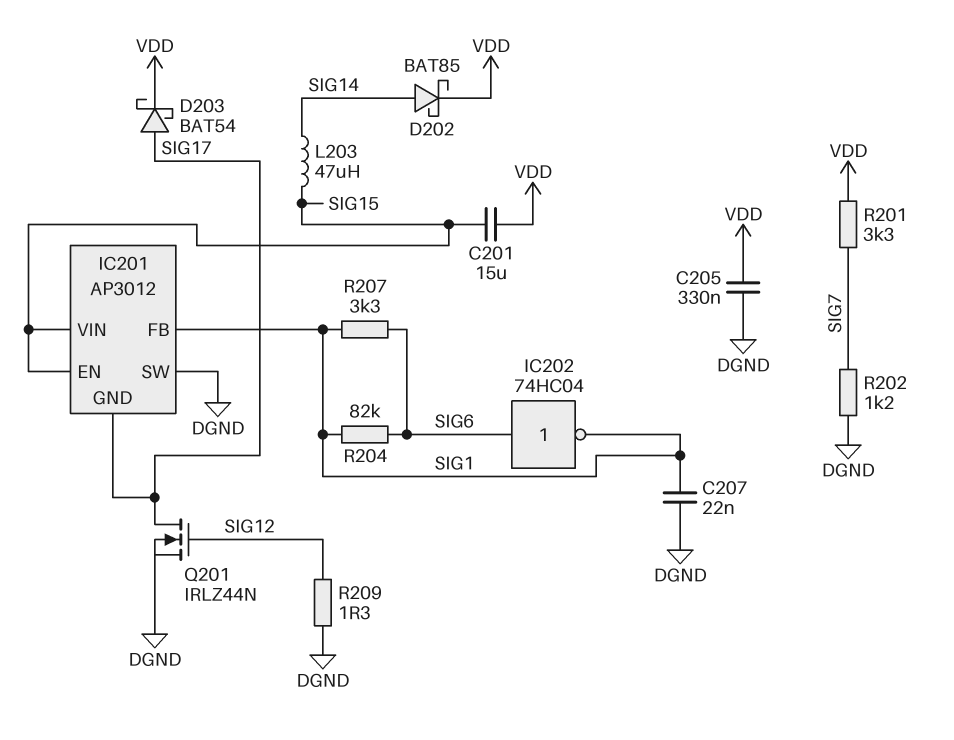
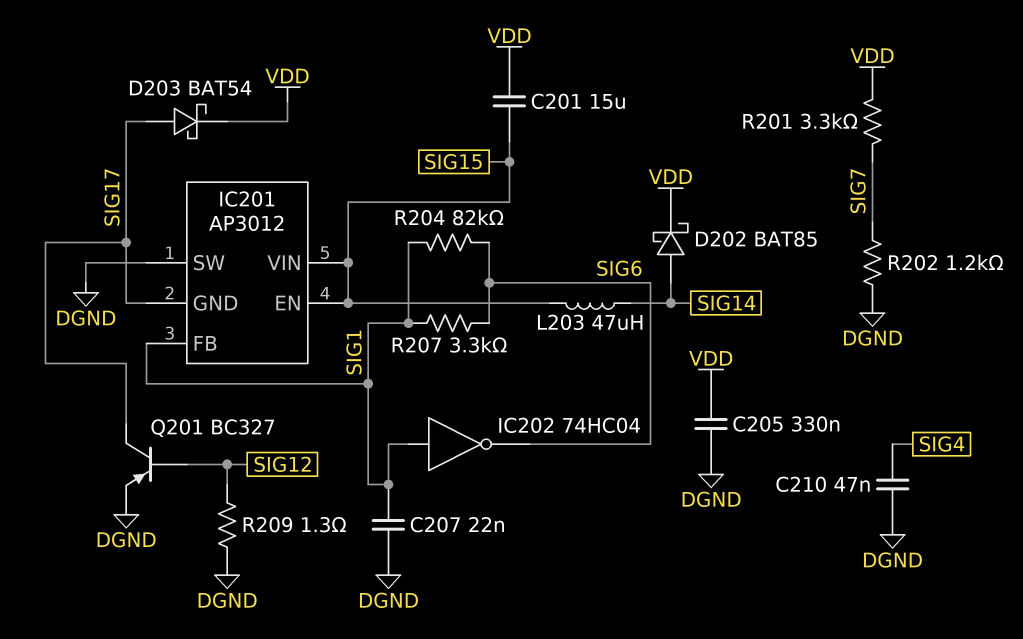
C210: none -> 47nF (DGND, SIG4)
IC202: NOT 74HC04 (in SIG6, out SIG1) -> NOT 74HC04 (in SIG1, out SIG6)
Q201: NMOS IRLZ44N (G SIG12, D SIG17, S DGND) -> PNP BC327 (B SIG12, C SIG17, E DGND)

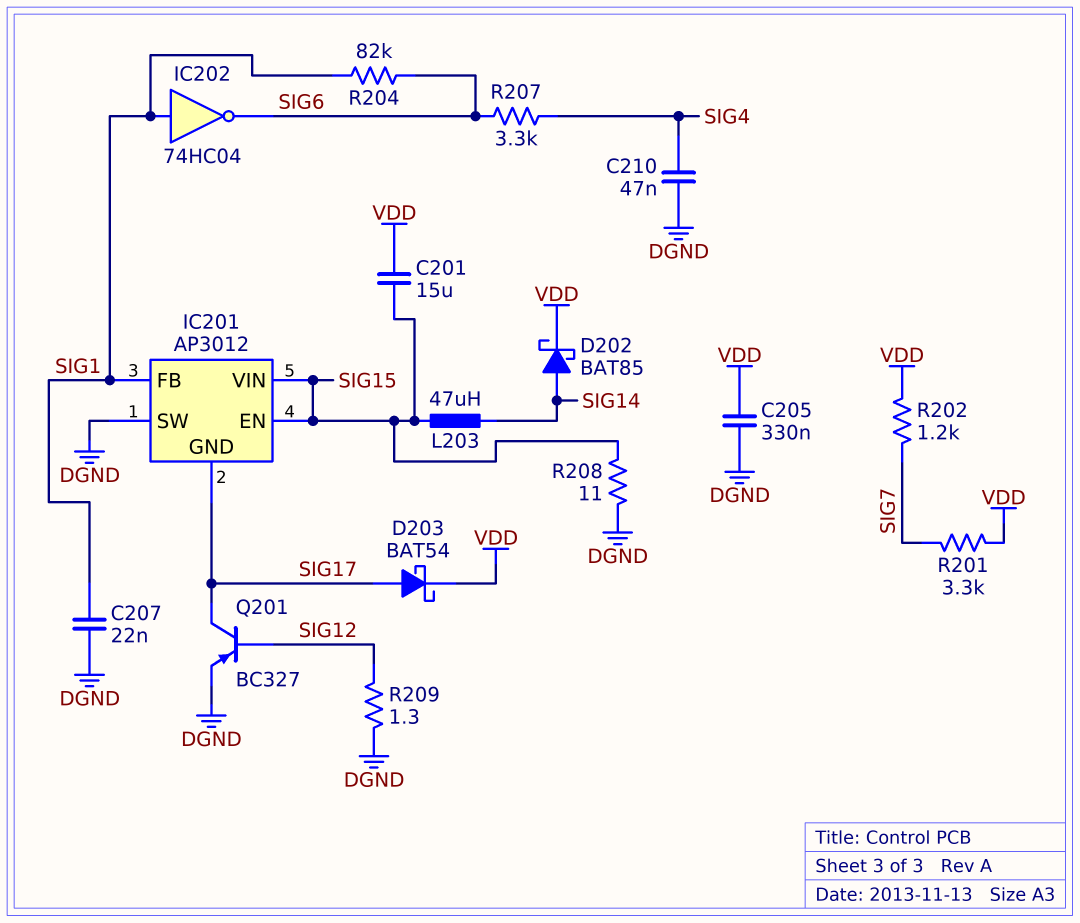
R202: 1.2k (DGND, SIG7) -> 1.2k (SIG7, VDD)
R207: 3.3k (SIG1, SIG6) -> 3.3k (SIG4, SIG6)
R208: none -> 11 (DGND, SIG15)

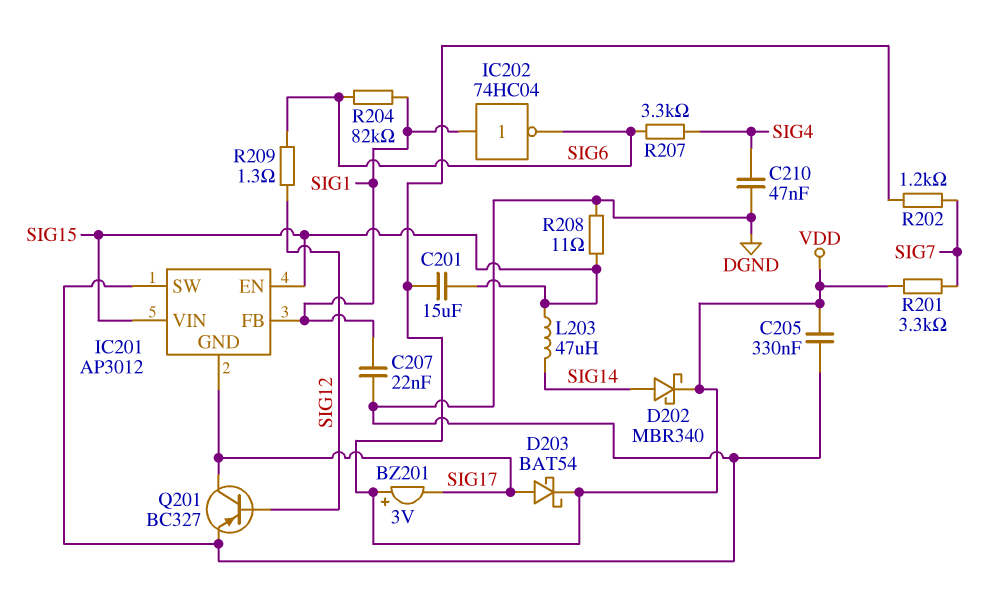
BZ201: none -> buzzer 3V (plus VDD, minus SIG17)
D202: schottky BAT85 (A SIG14, K VDD) -> schottky MBR340 (A SIG14, K VDD)
R209: 1.3 (DGND, SIG12) -> 1.3 (SIG6, SIG12)

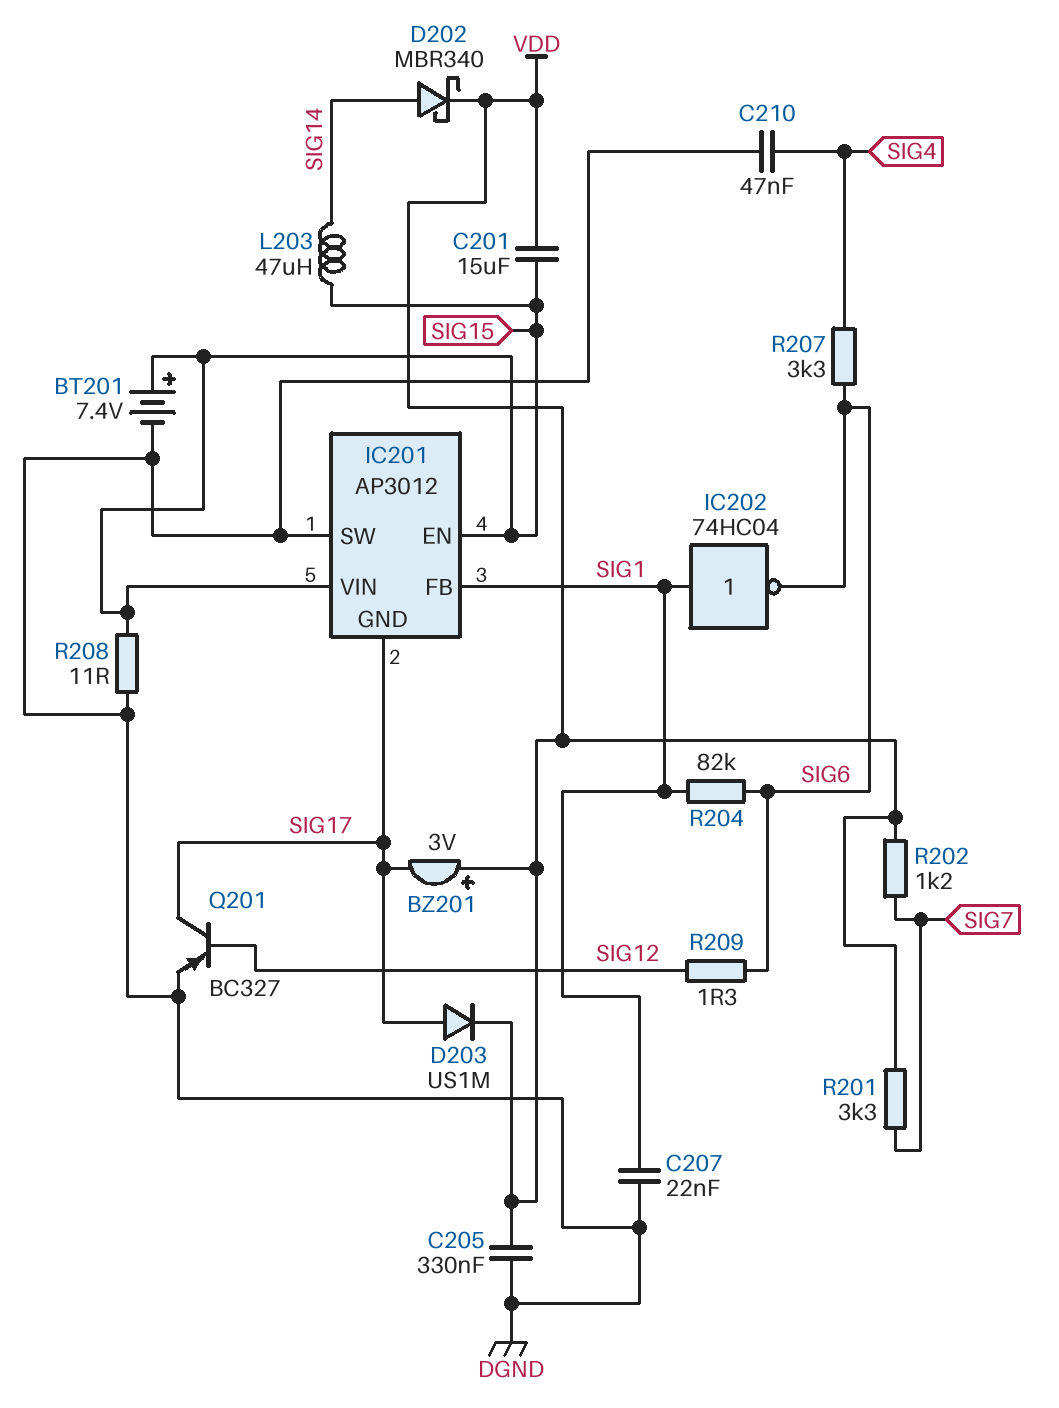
BT201: none -> 7.4V (plus SIG15, minus DGND)
D203: schottky BAT54 (A SIG17, K VDD) -> diode US1M (A SIG17, K VDD)

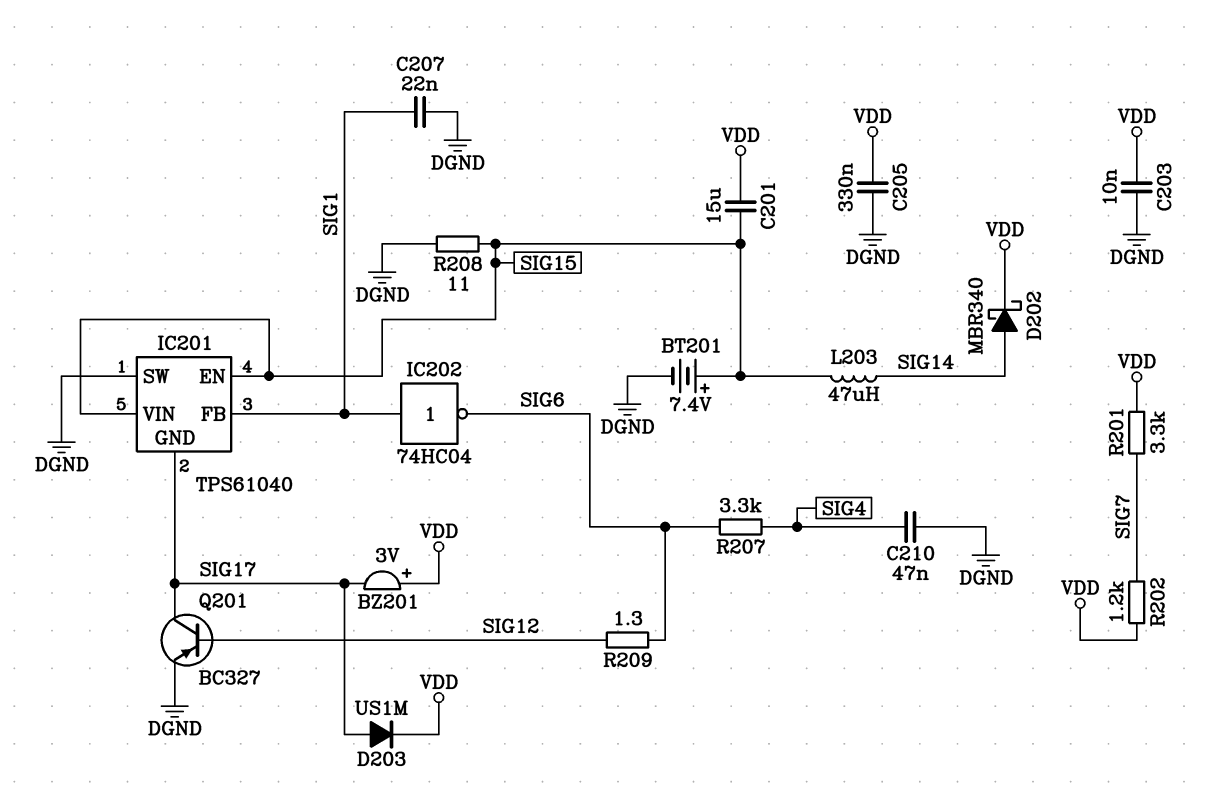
C203: none -> 10nF (DGND, VDD)
IC201: AP3012 -> TPS61040
R204: 82k (SIG1, SIG6) -> none

